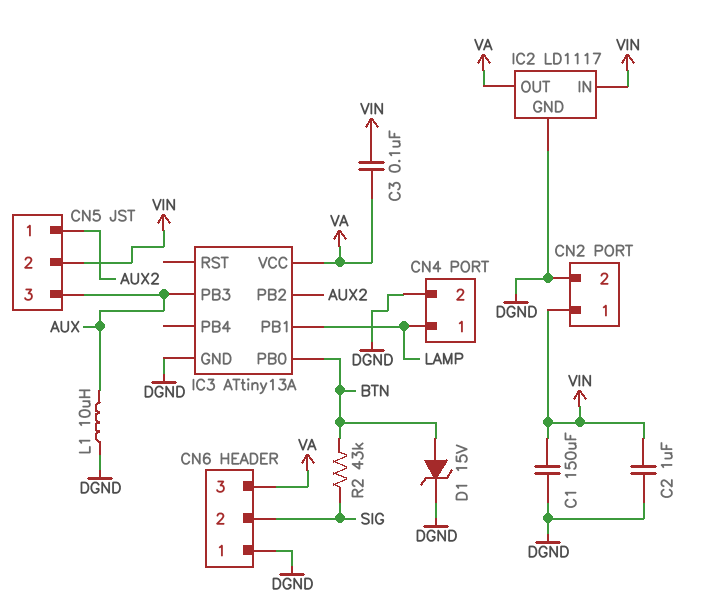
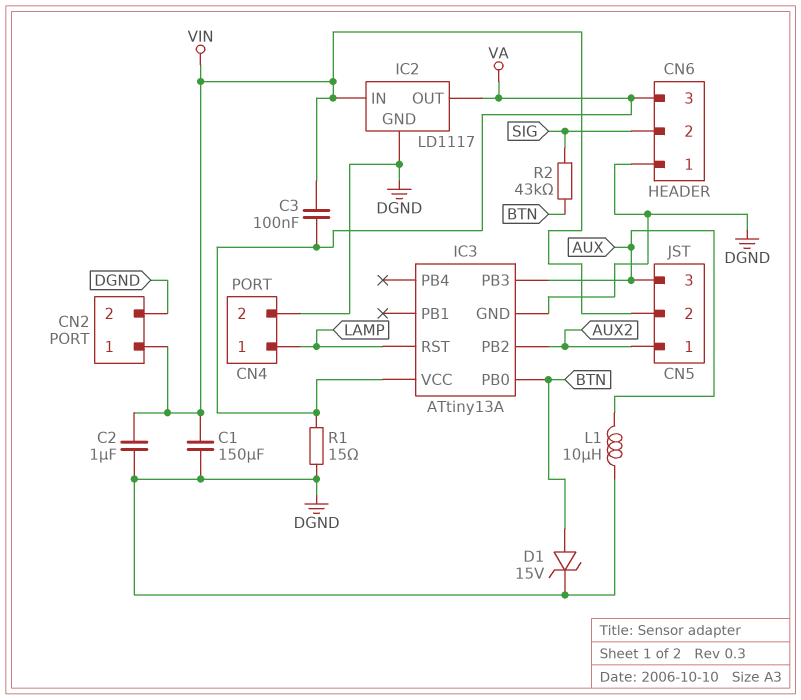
IC3 pin PB1: LAMP -> none
IC3 pin RST: none -> LAMP
R1: none -> 15 (DGND, VA)

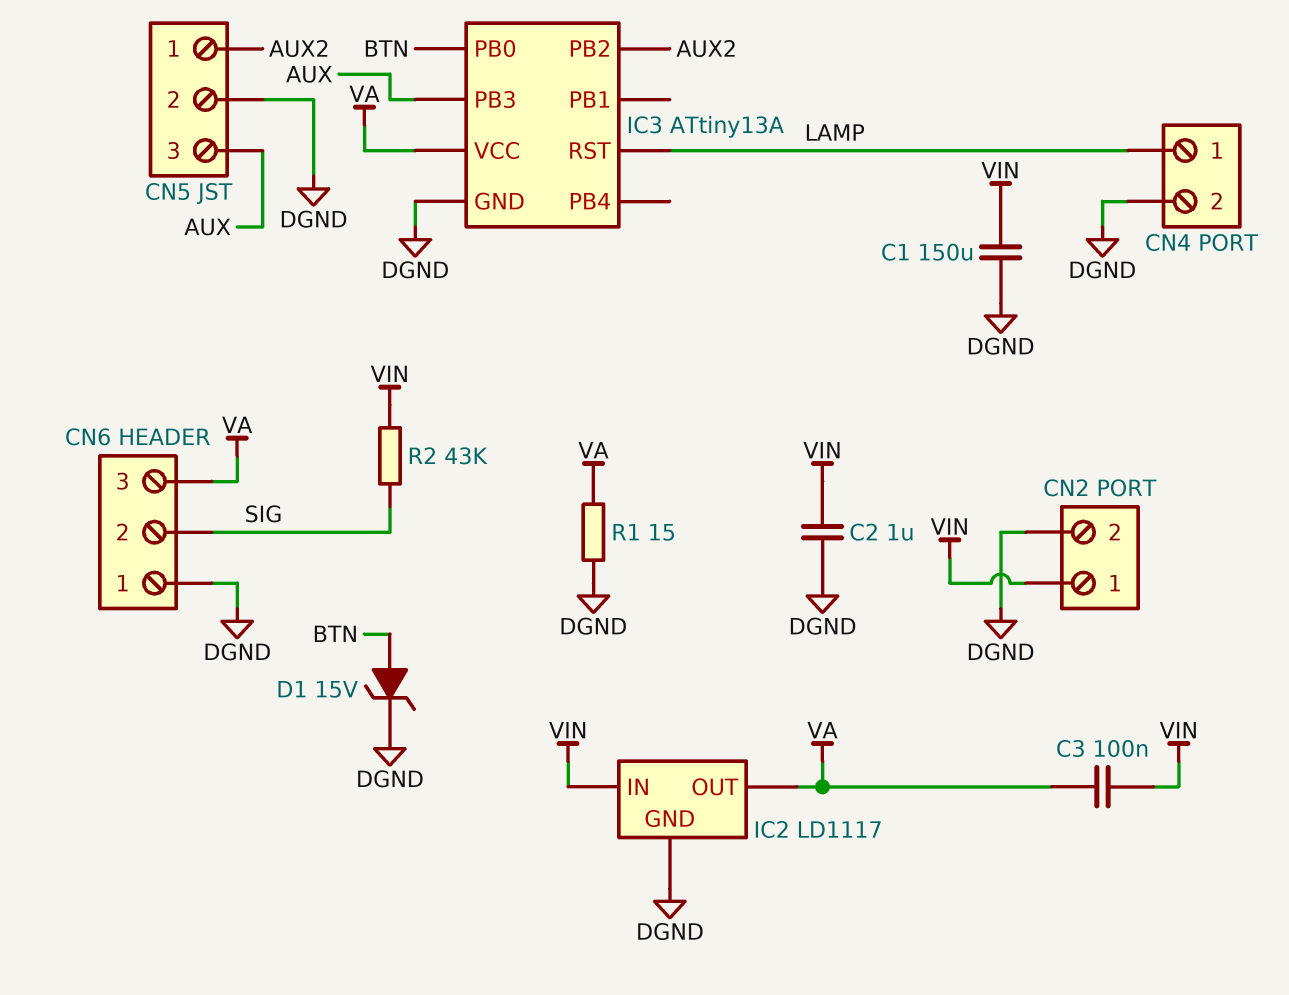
CN5 pin 2: VIN -> DGND
L1: 10uH (AUX, DGND) -> none
R2: 43k (BTN, SIG) -> 43k (SIG, VIN)

